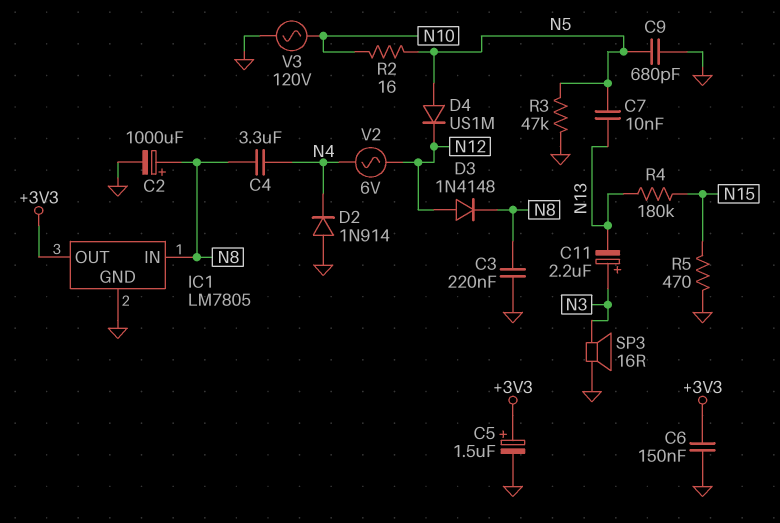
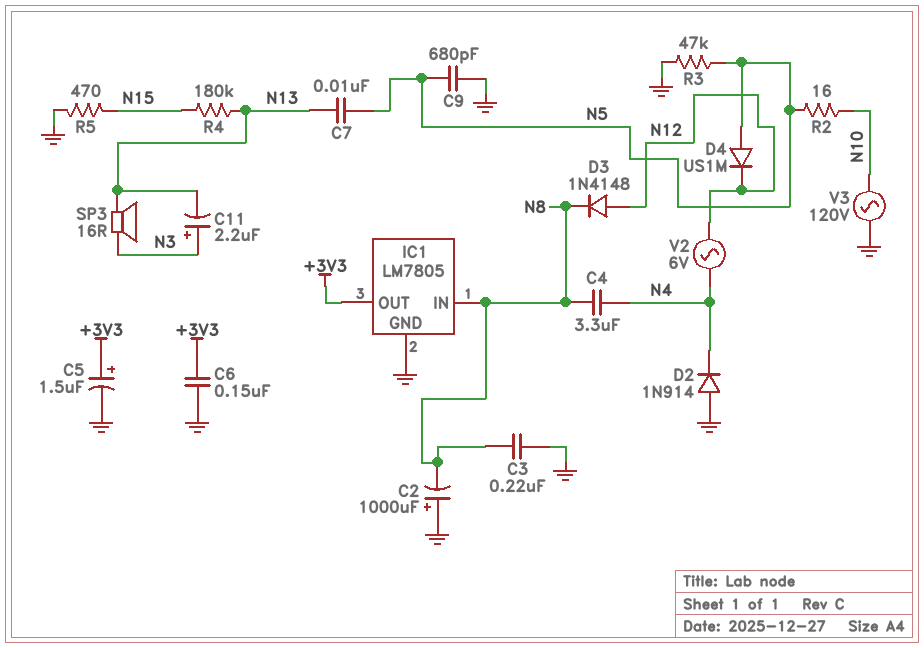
C2: 1000uF (plus N8, minus GND) -> 1000uF (plus GND, minus N8)
SP3: speaker 16R (GND, N3) -> speaker 16R (N3, N13)

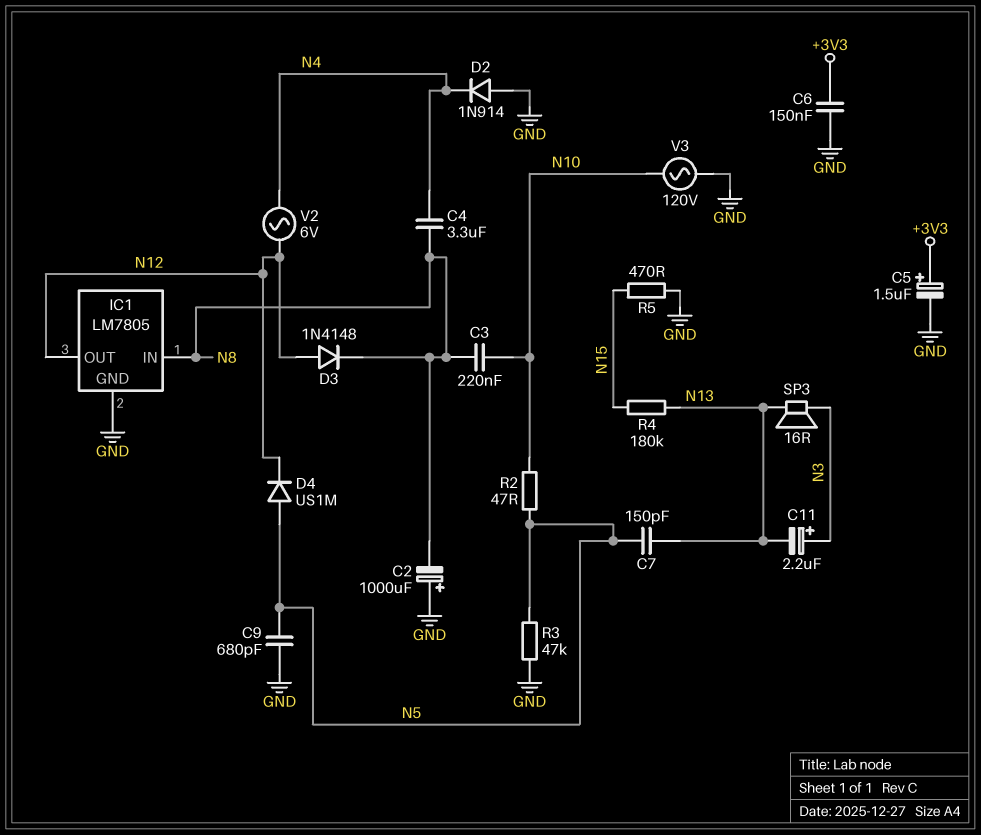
C3: 220nF (GND, N8) -> 220nF (N8, N10)
C7: 10nF (N5, N13) -> 150pF (N5, N13)
IC1 pin OUT: +3V3 -> N12
R2: 16 (N5, N10) -> 47 (N5, N10)

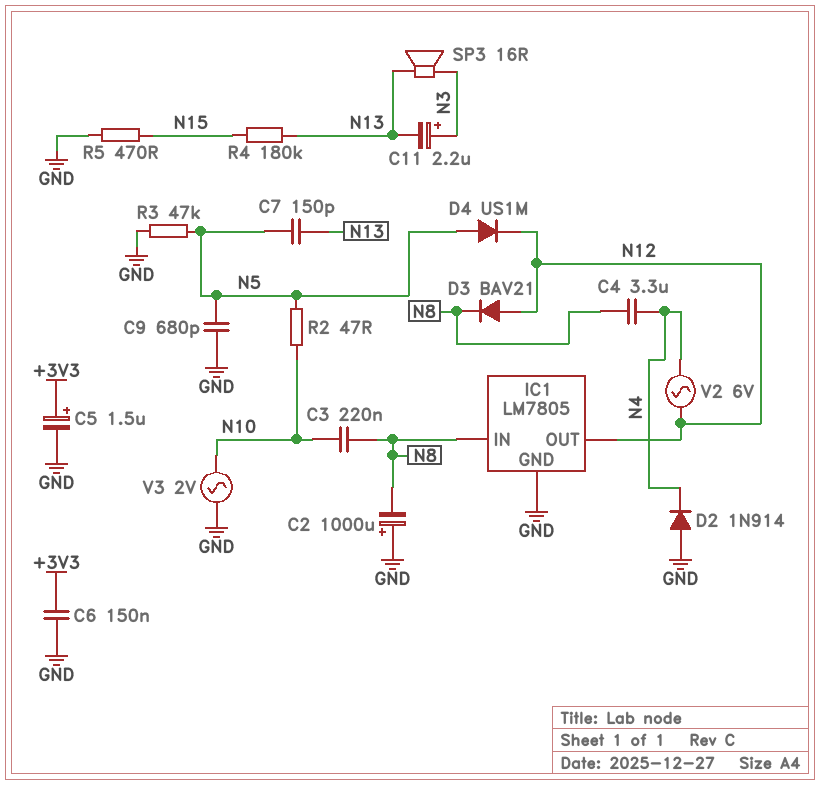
D3: diode 1N4148 (A N12, K N8) -> diode BAV21 (A N12, K N8)
V3: AC 120V (GND, N10) -> AC 2V (GND, N10)

